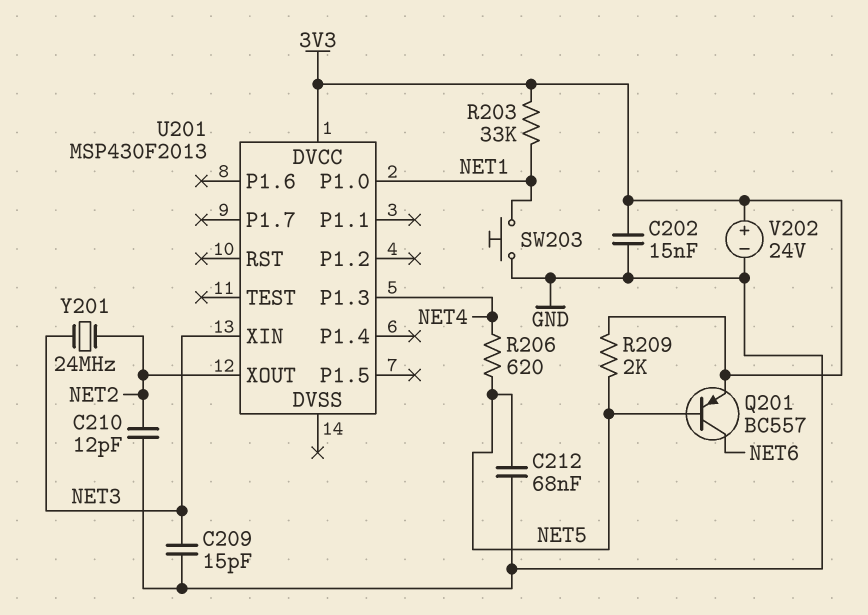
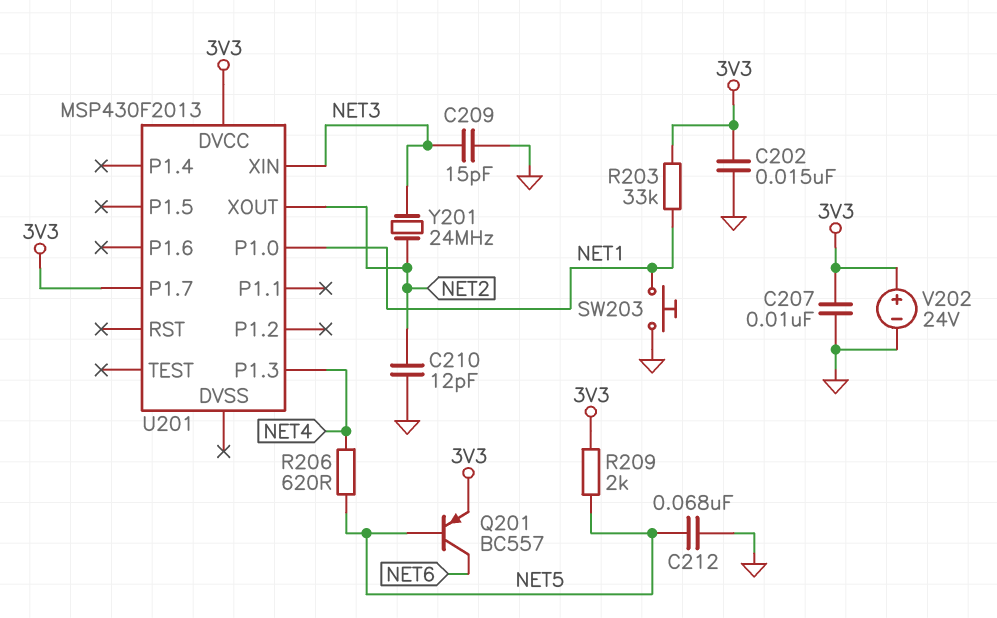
C207: none -> 10nF (3V3, GND)
U201 pin P1.7: none -> 3V3

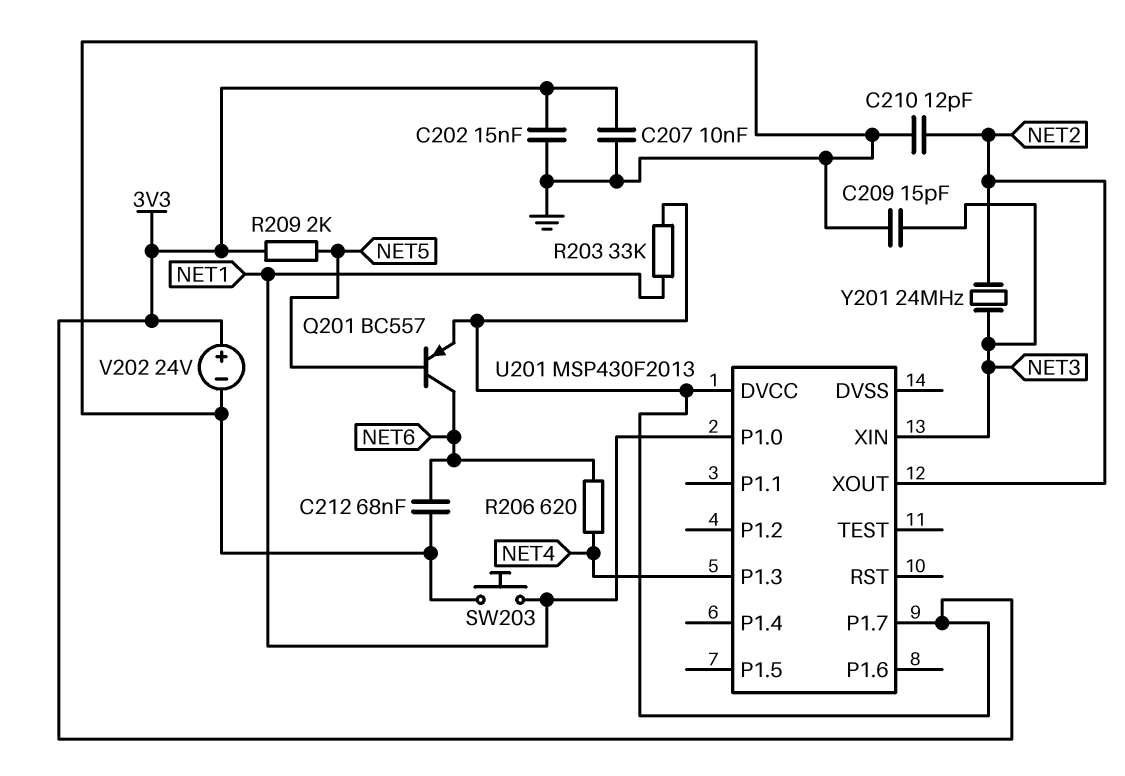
C212: 68nF (GND, NET5) -> 68nF (GND, NET6)
R206: 620 (NET4, NET5) -> 620 (NET4, NET6)

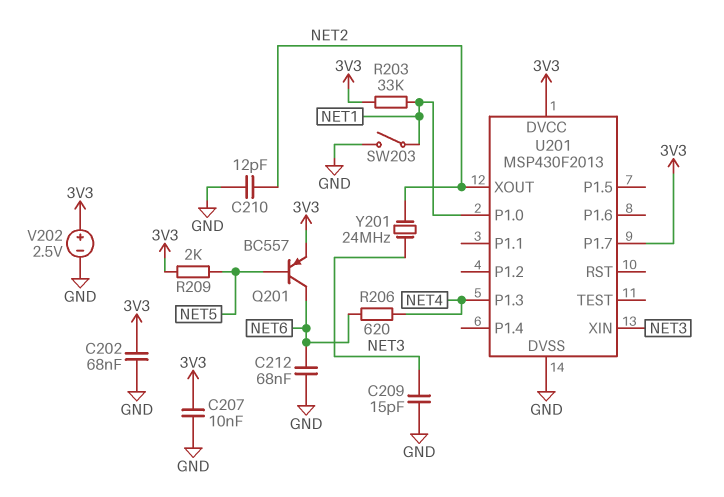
C202: 15nF (3V3, GND) -> 68nF (3V3, GND)
SW203: button (GND, NET1) -> switch (GND, NET1)
U201 pin DVSS: none -> GND
V202: 24V (plus 3V3, minus GND) -> 2.5V (plus 3V3, minus GND)

